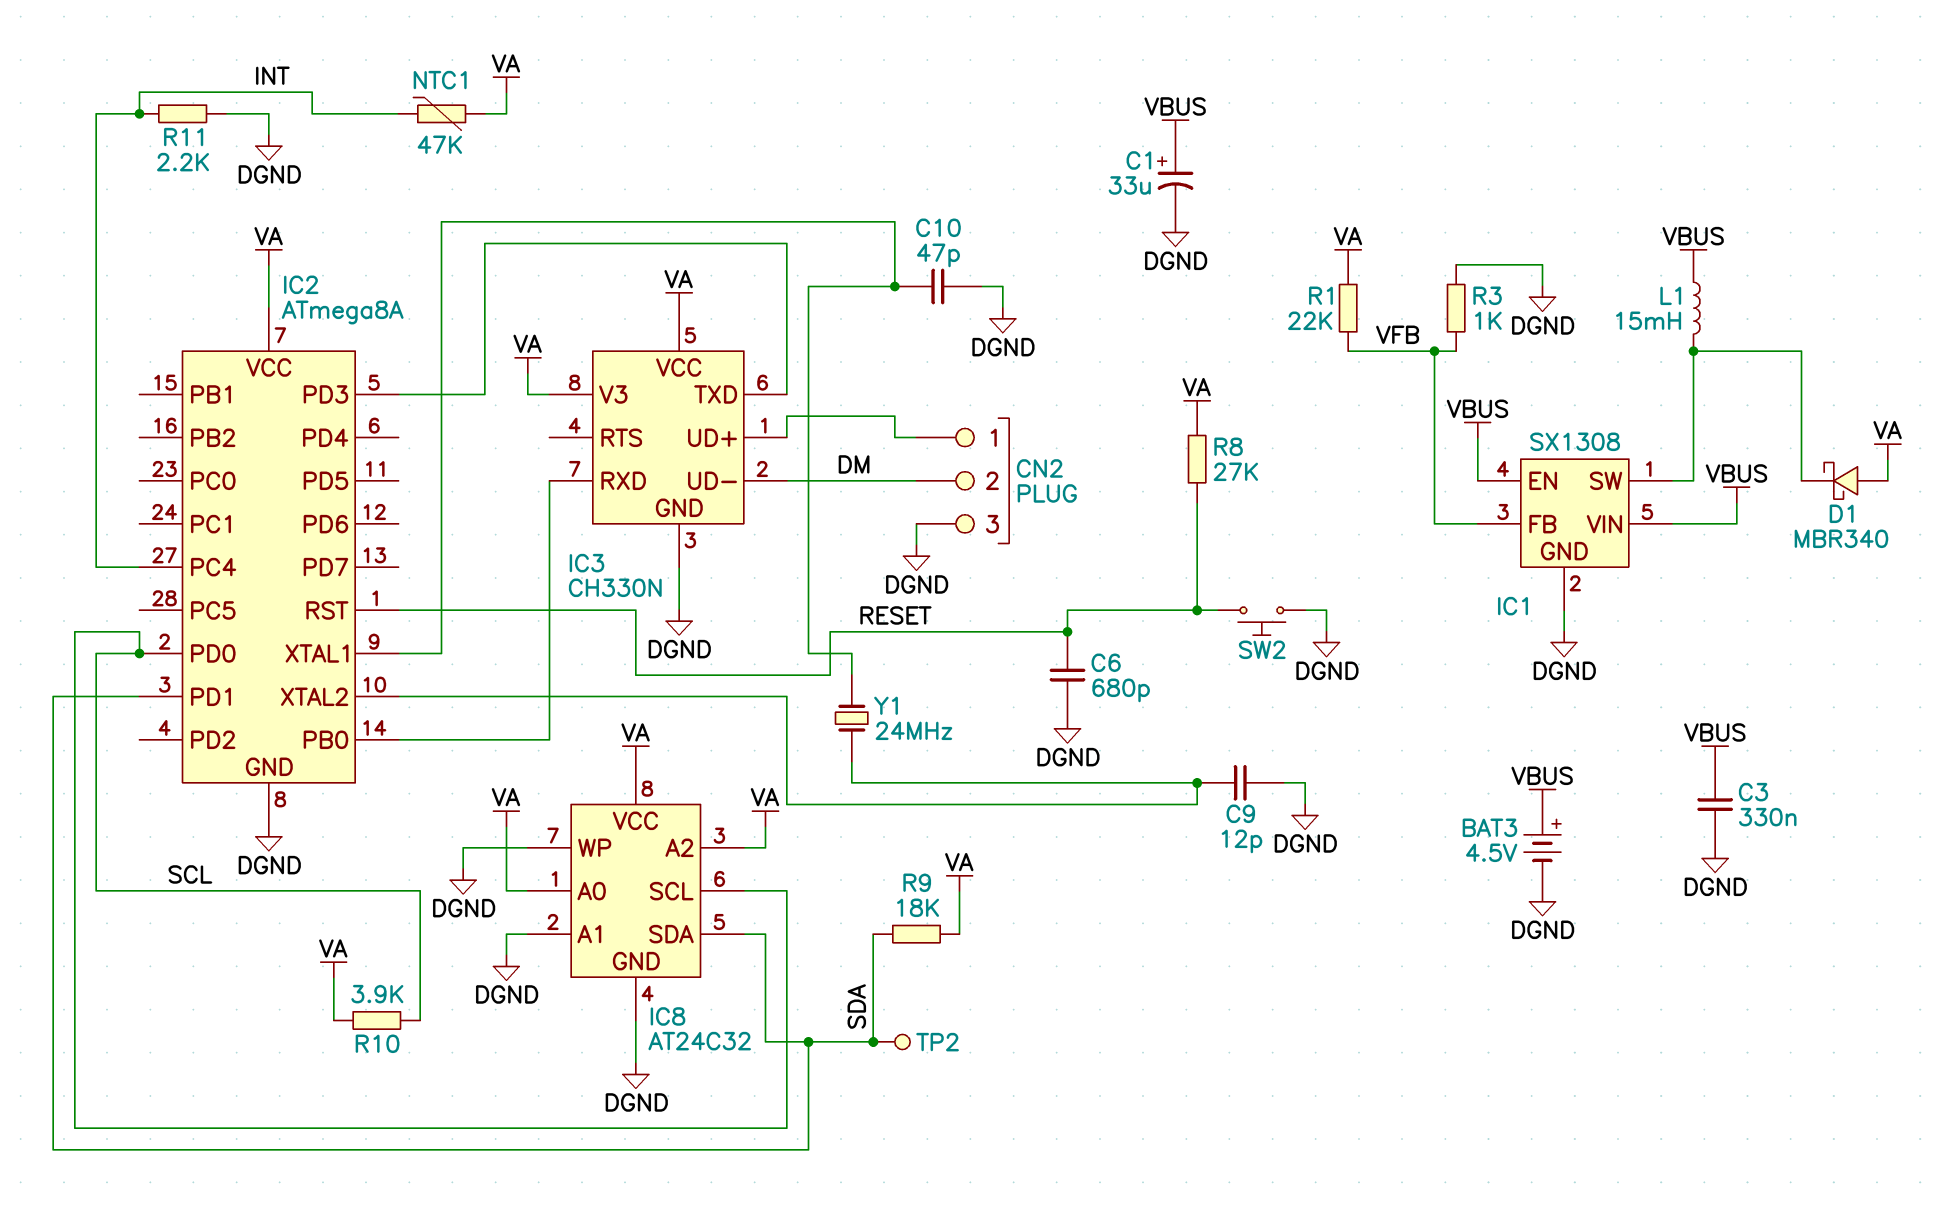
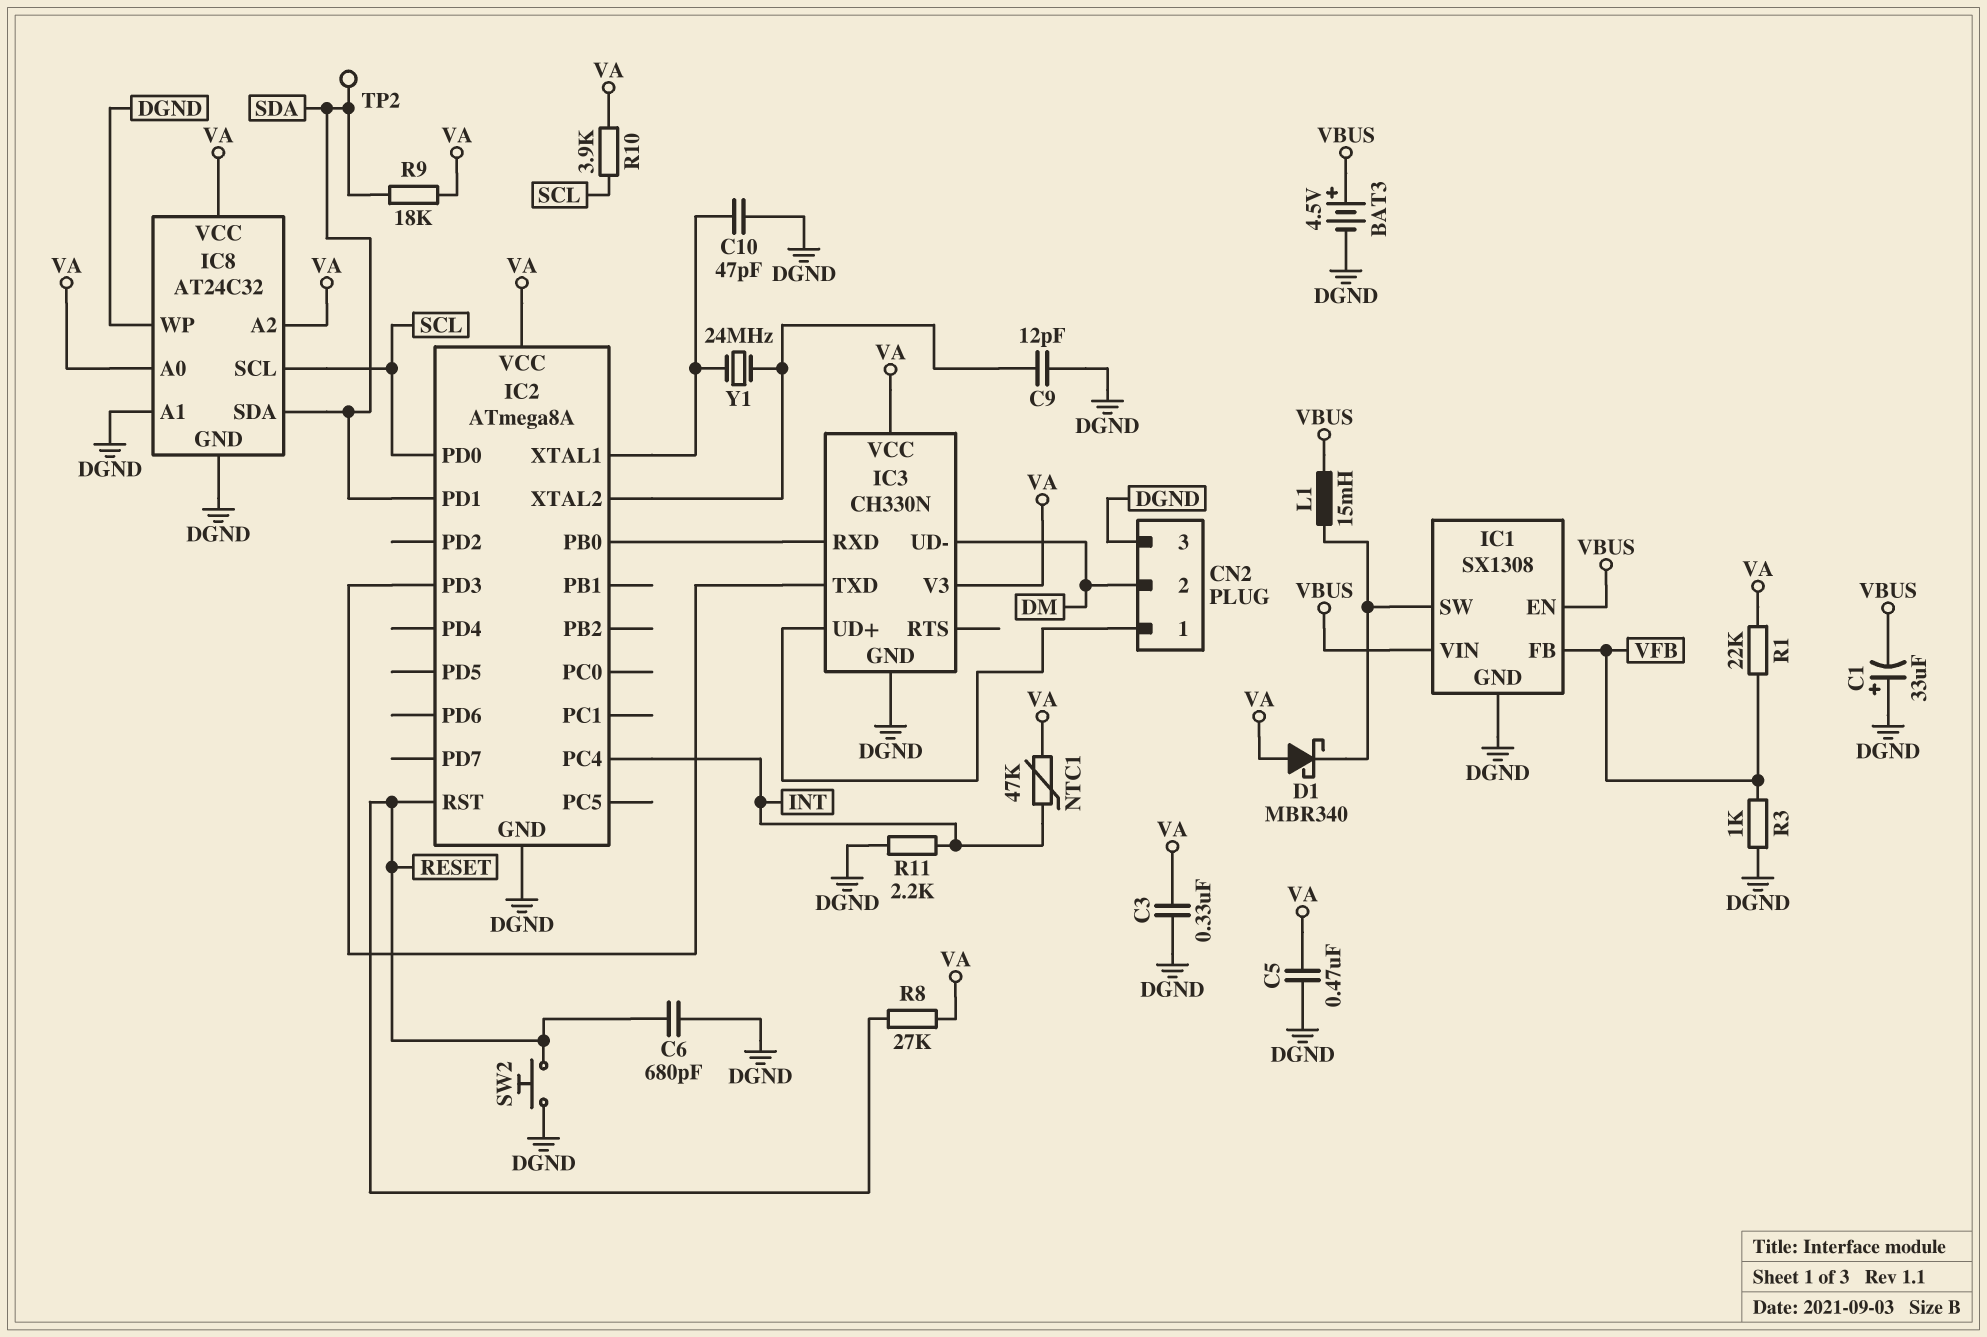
C1: 33uF (plus VBUS, minus DGND) -> 33uF (plus DGND, minus VBUS)
C3: 330nF (DGND, VBUS) -> 330nF (DGND, VA)
C5: none -> 470nF (DGND, VA)

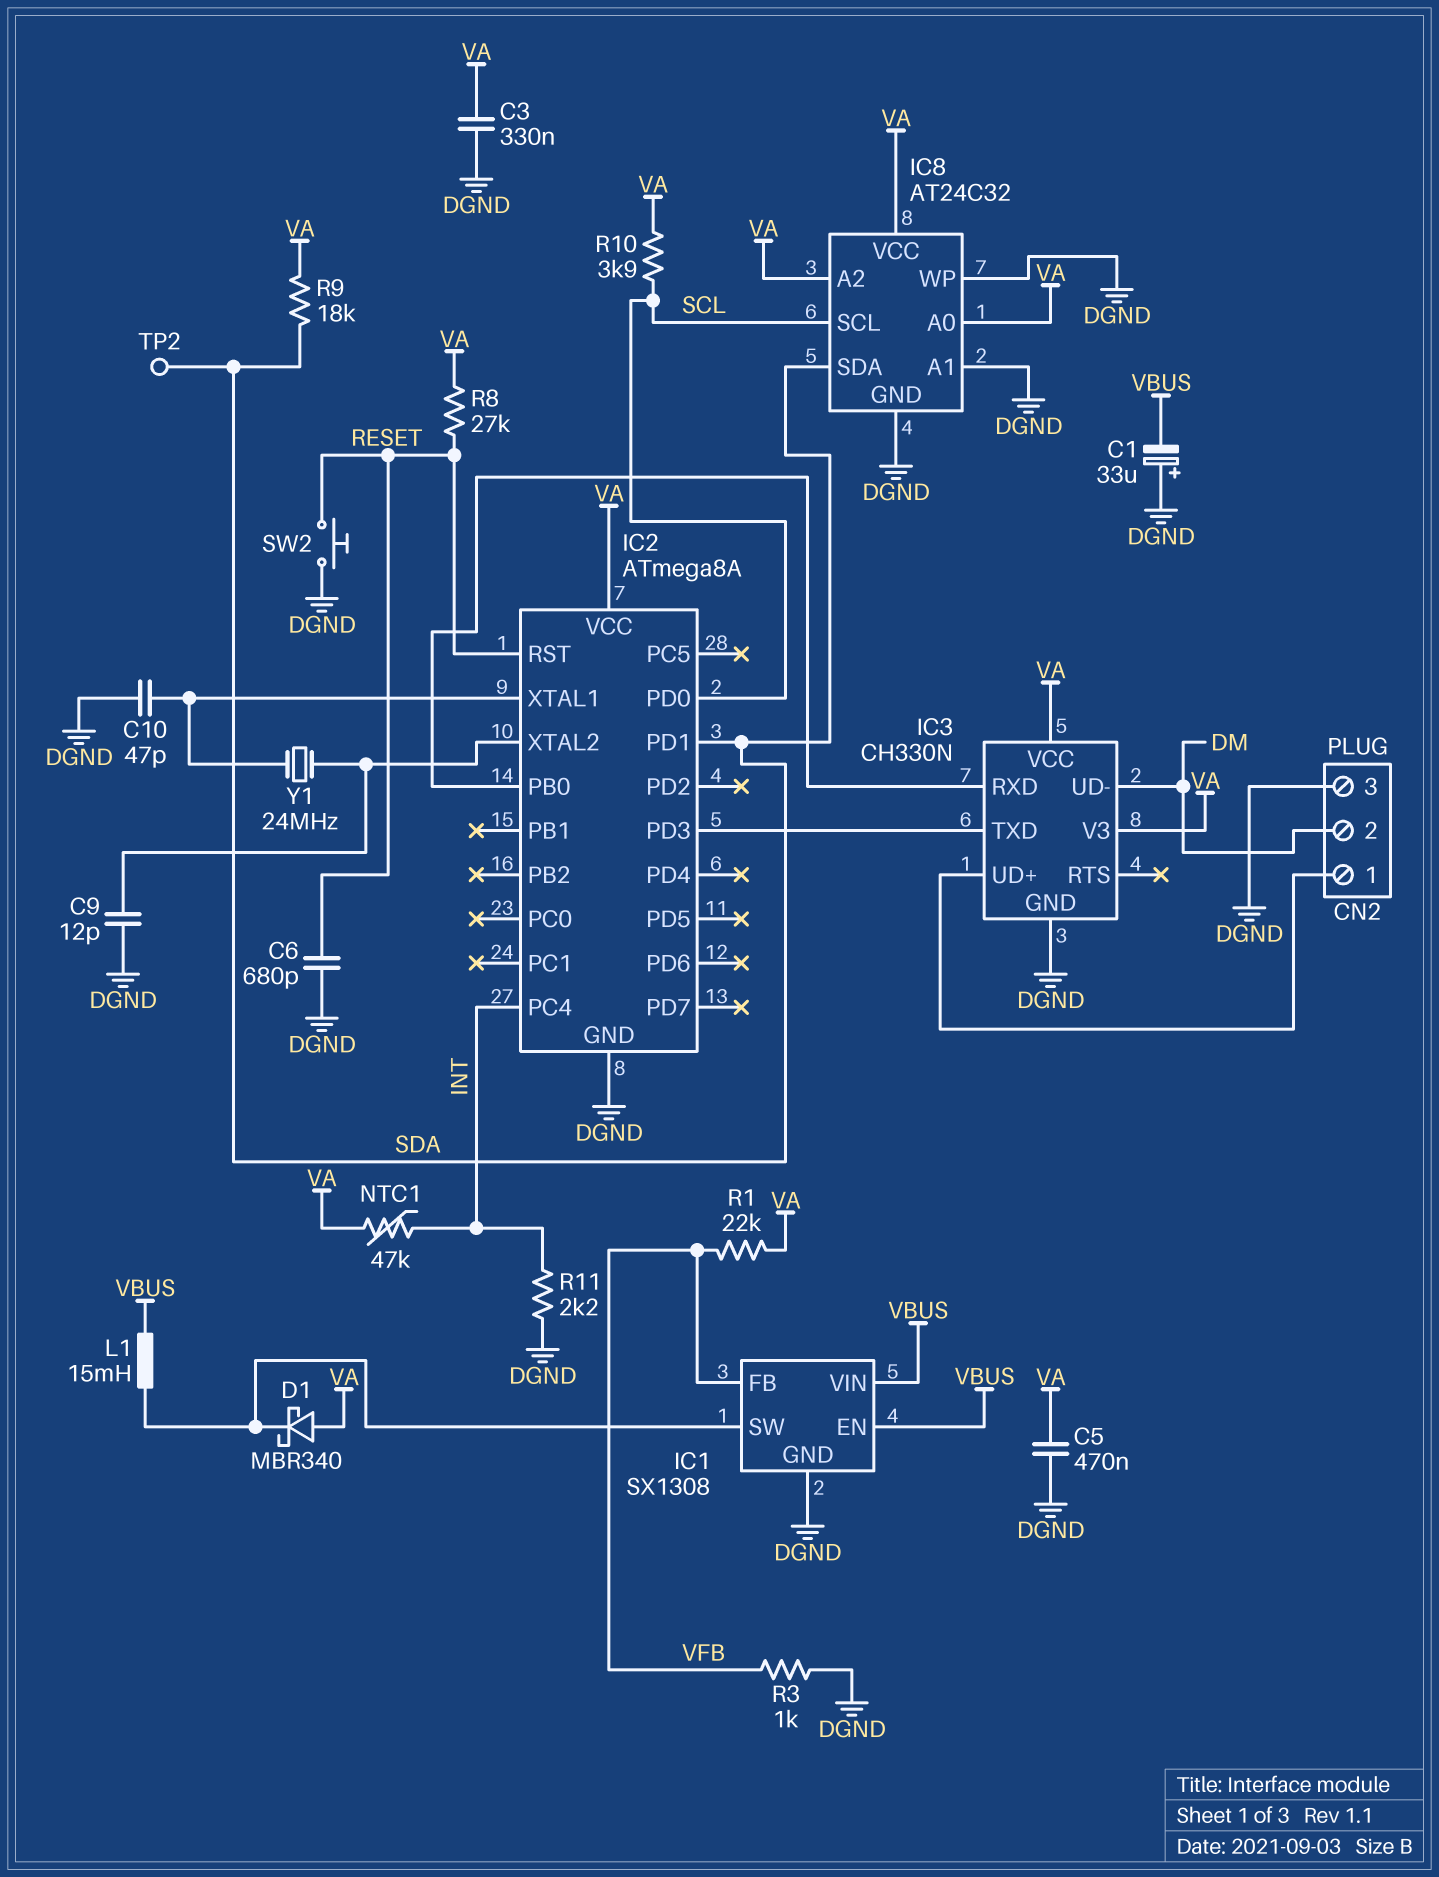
BAT3: 4.5V (plus VBUS, minus DGND) -> none

